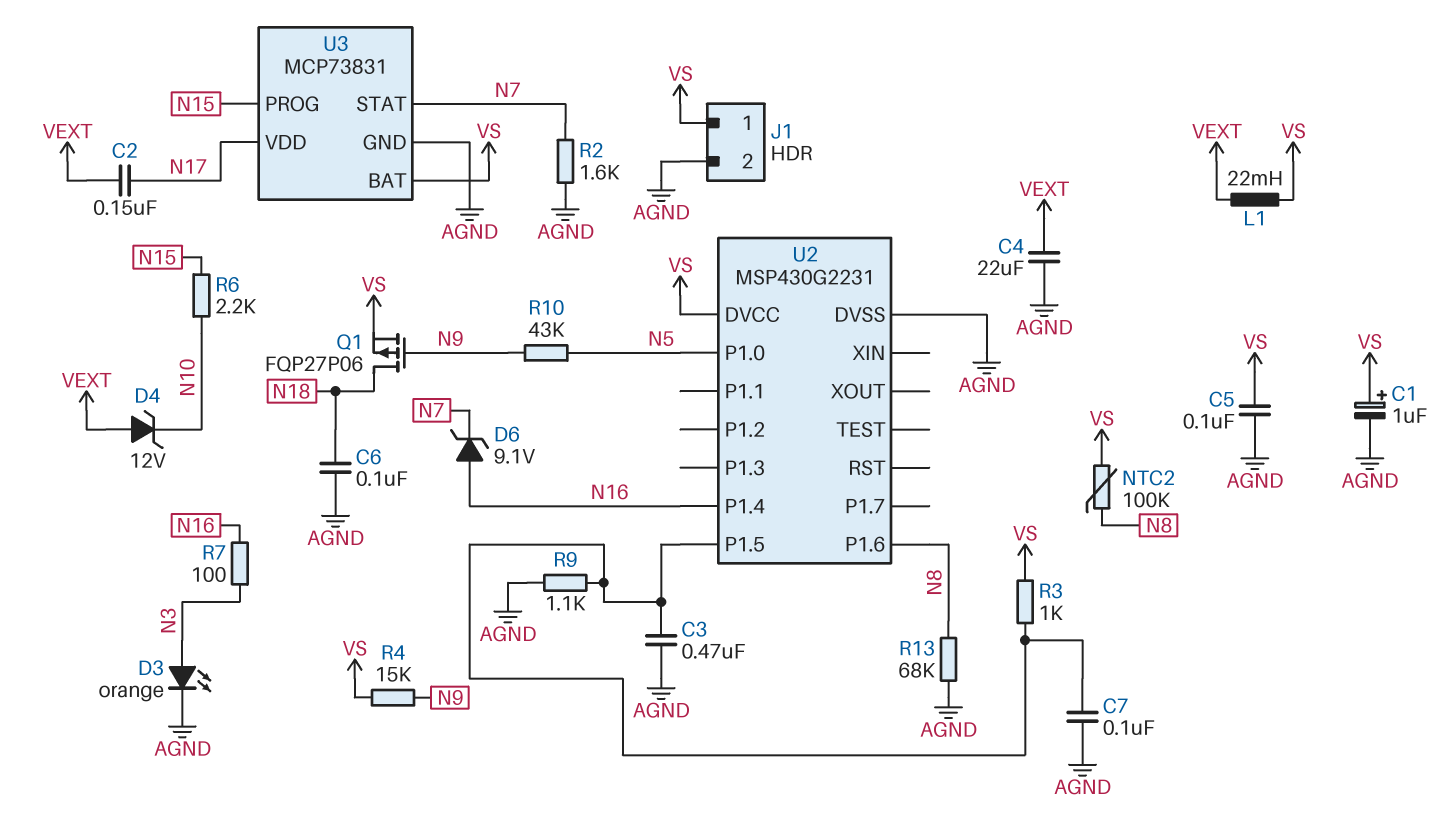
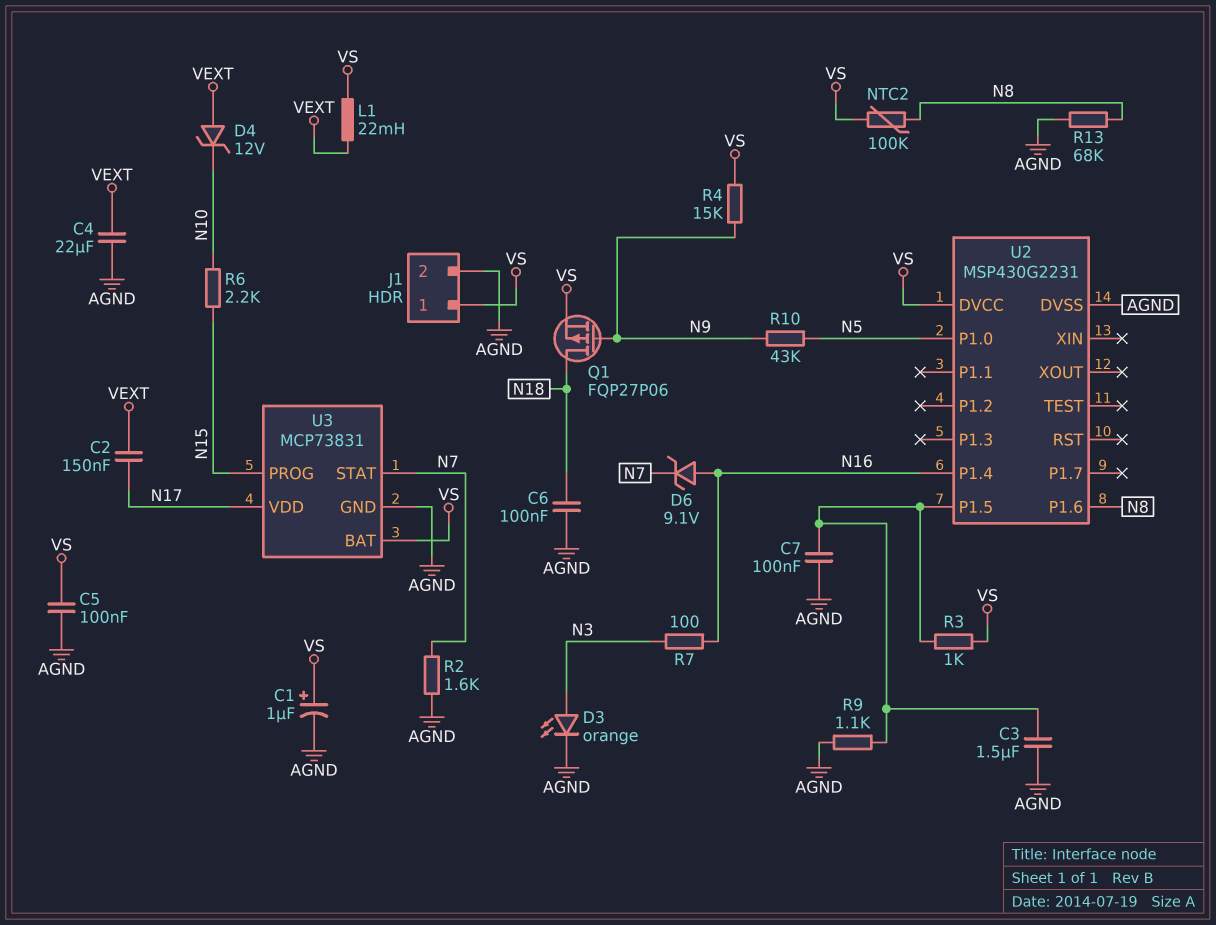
C3: 470nF (AGND, U2/P1.5) -> 1.5uF (AGND, U2/P1.5)

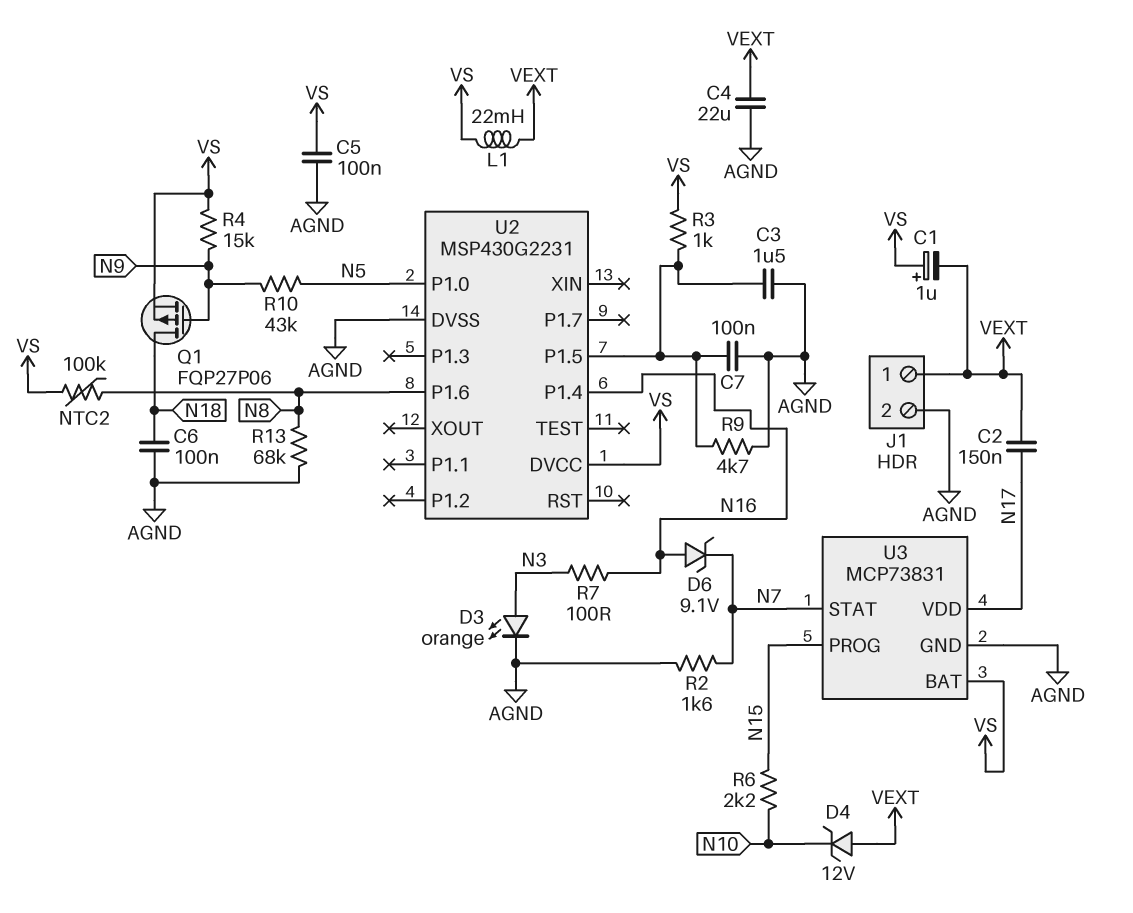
C1: 1uF (plus VS, minus AGND) -> 1uF (plus VS, minus VEXT)
J1 pin 1: VS -> VEXT
R9: 1.1k (AGND, U2/P1.5) -> 4.7k (AGND, U2/P1.5)

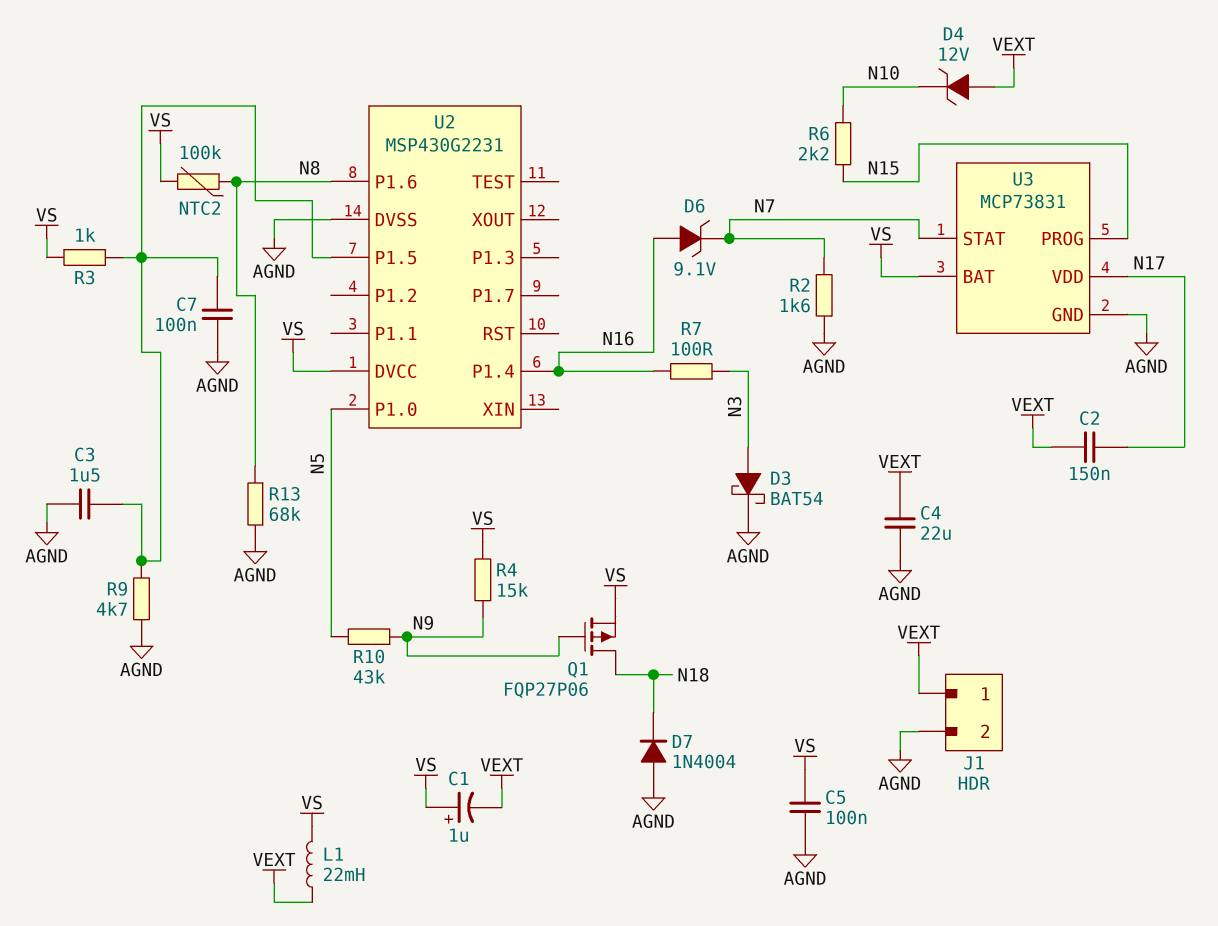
C6: 100nF (AGND, N18) -> none
D3: LED orange (A N3, K AGND) -> schottky BAT54 (A N3, K AGND)
D7: none -> diode 1N4004 (A AGND, K N18)

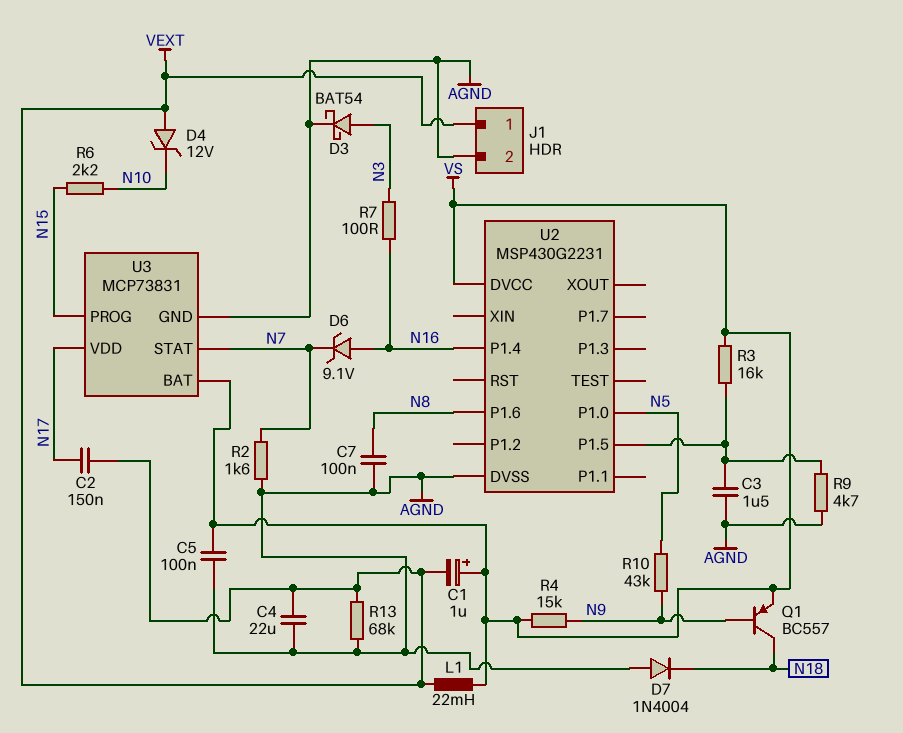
C7: 100nF (AGND, U2/P1.5) -> 100nF (AGND, N8)
NTC2: 100k (N8, VS) -> none
Q1: PMOS FQP27P06 (G N9, D N18, S VS) -> PNP BC557 (B N9, C N18, E VS)
R3: 1k (U2/P1.5, VS) -> 16k (U2/P1.5, VS)
R13: 68k (AGND, N8) -> 68k (AGND, VEXT)

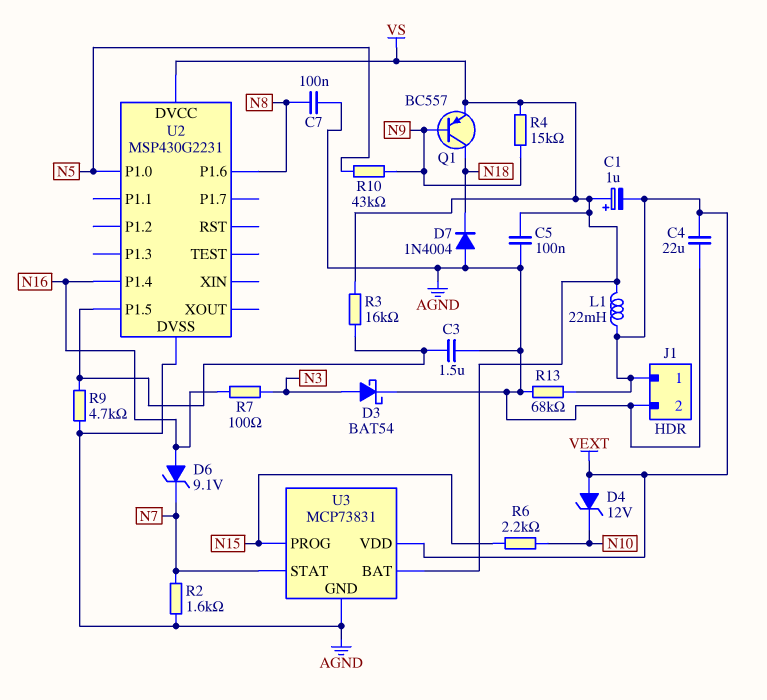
C2: 150nF (N17, VEXT) -> none
U3 pin VDD: N17 -> VEXT

